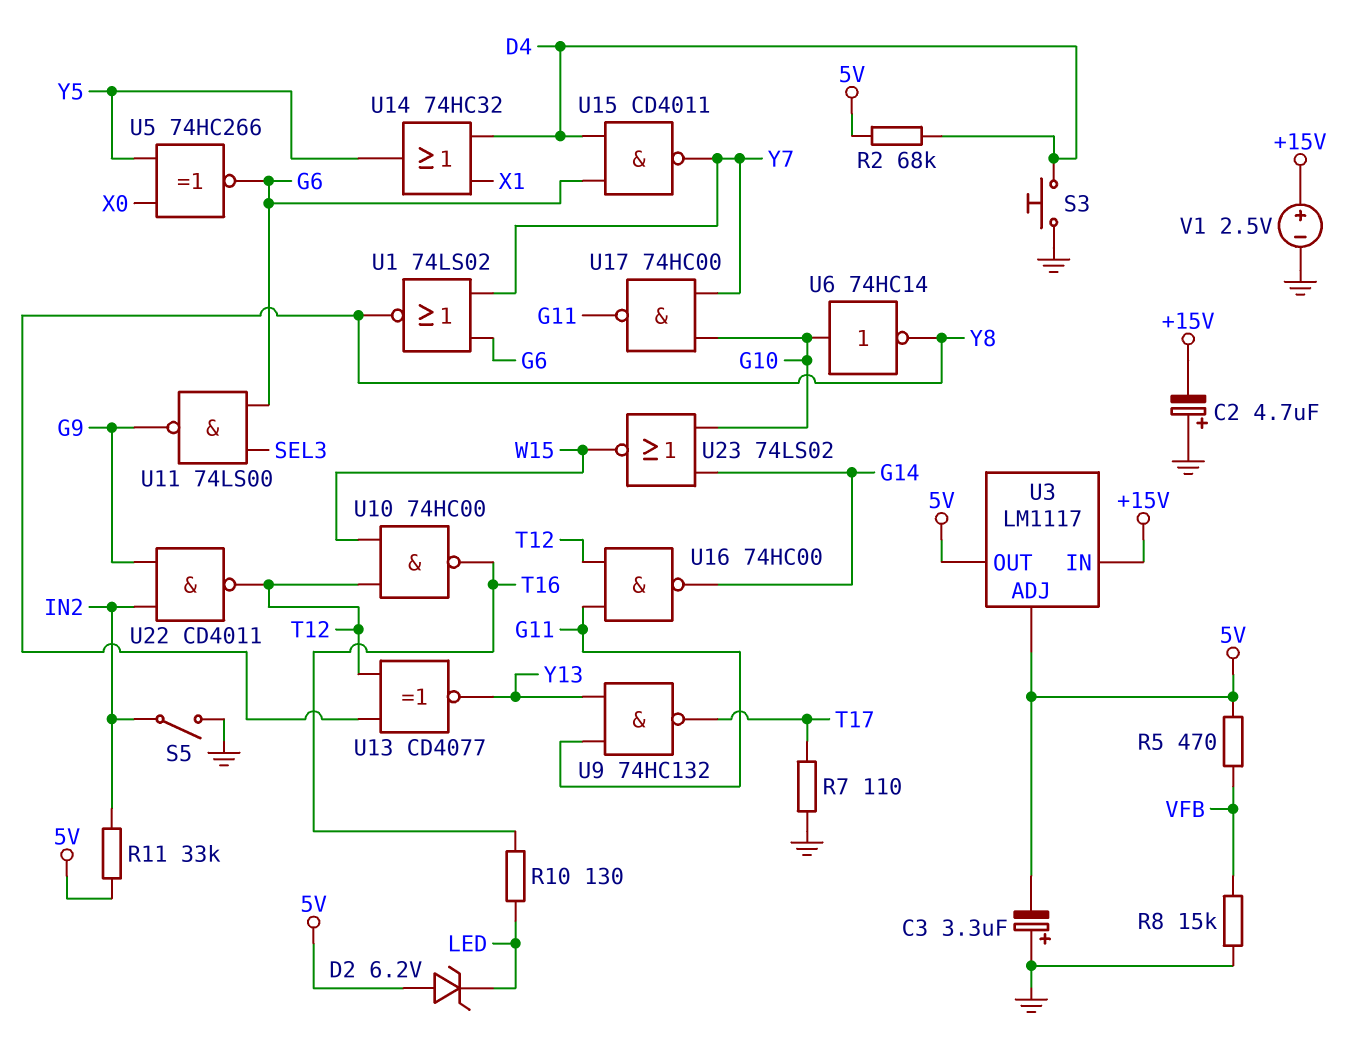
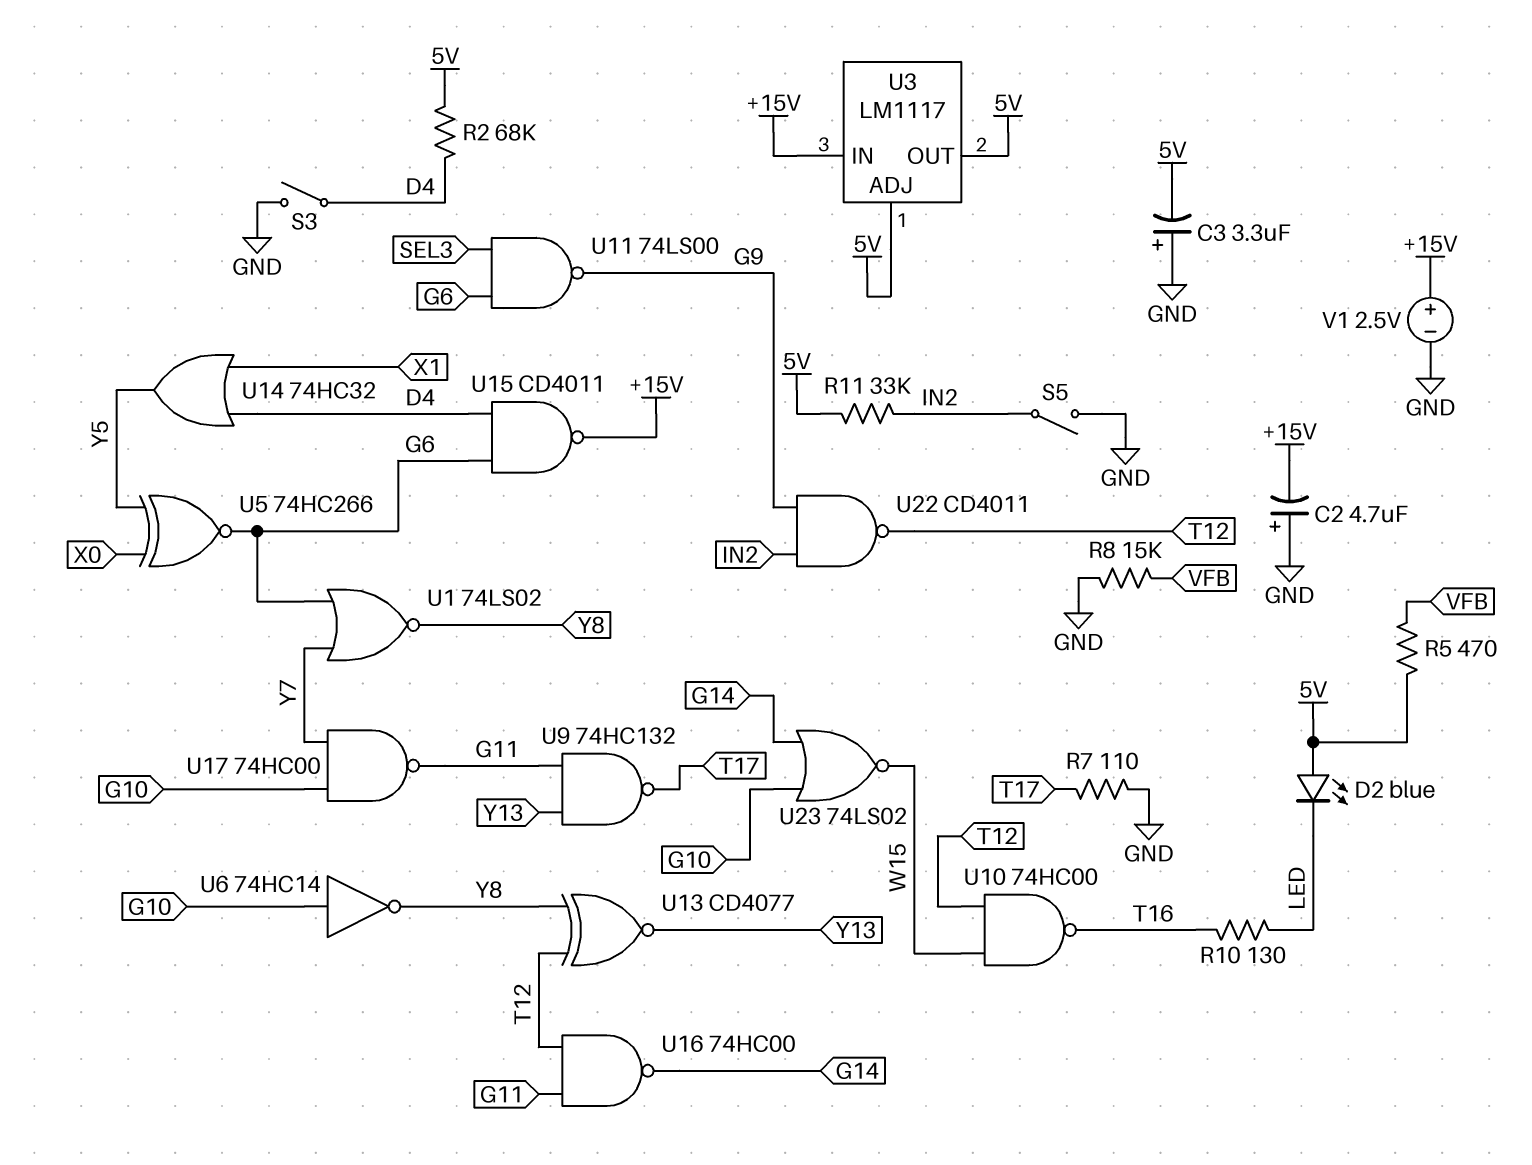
D2: zener 6.2V (A 5V, K LED) -> LED blue (A 5V, K LED)
S3: button (D4, GND) -> switch (D4, GND)
U15: NAND CD4011 (in D4, in G6, out Y7) -> NAND CD4011 (in D4, in G6, out +15V)

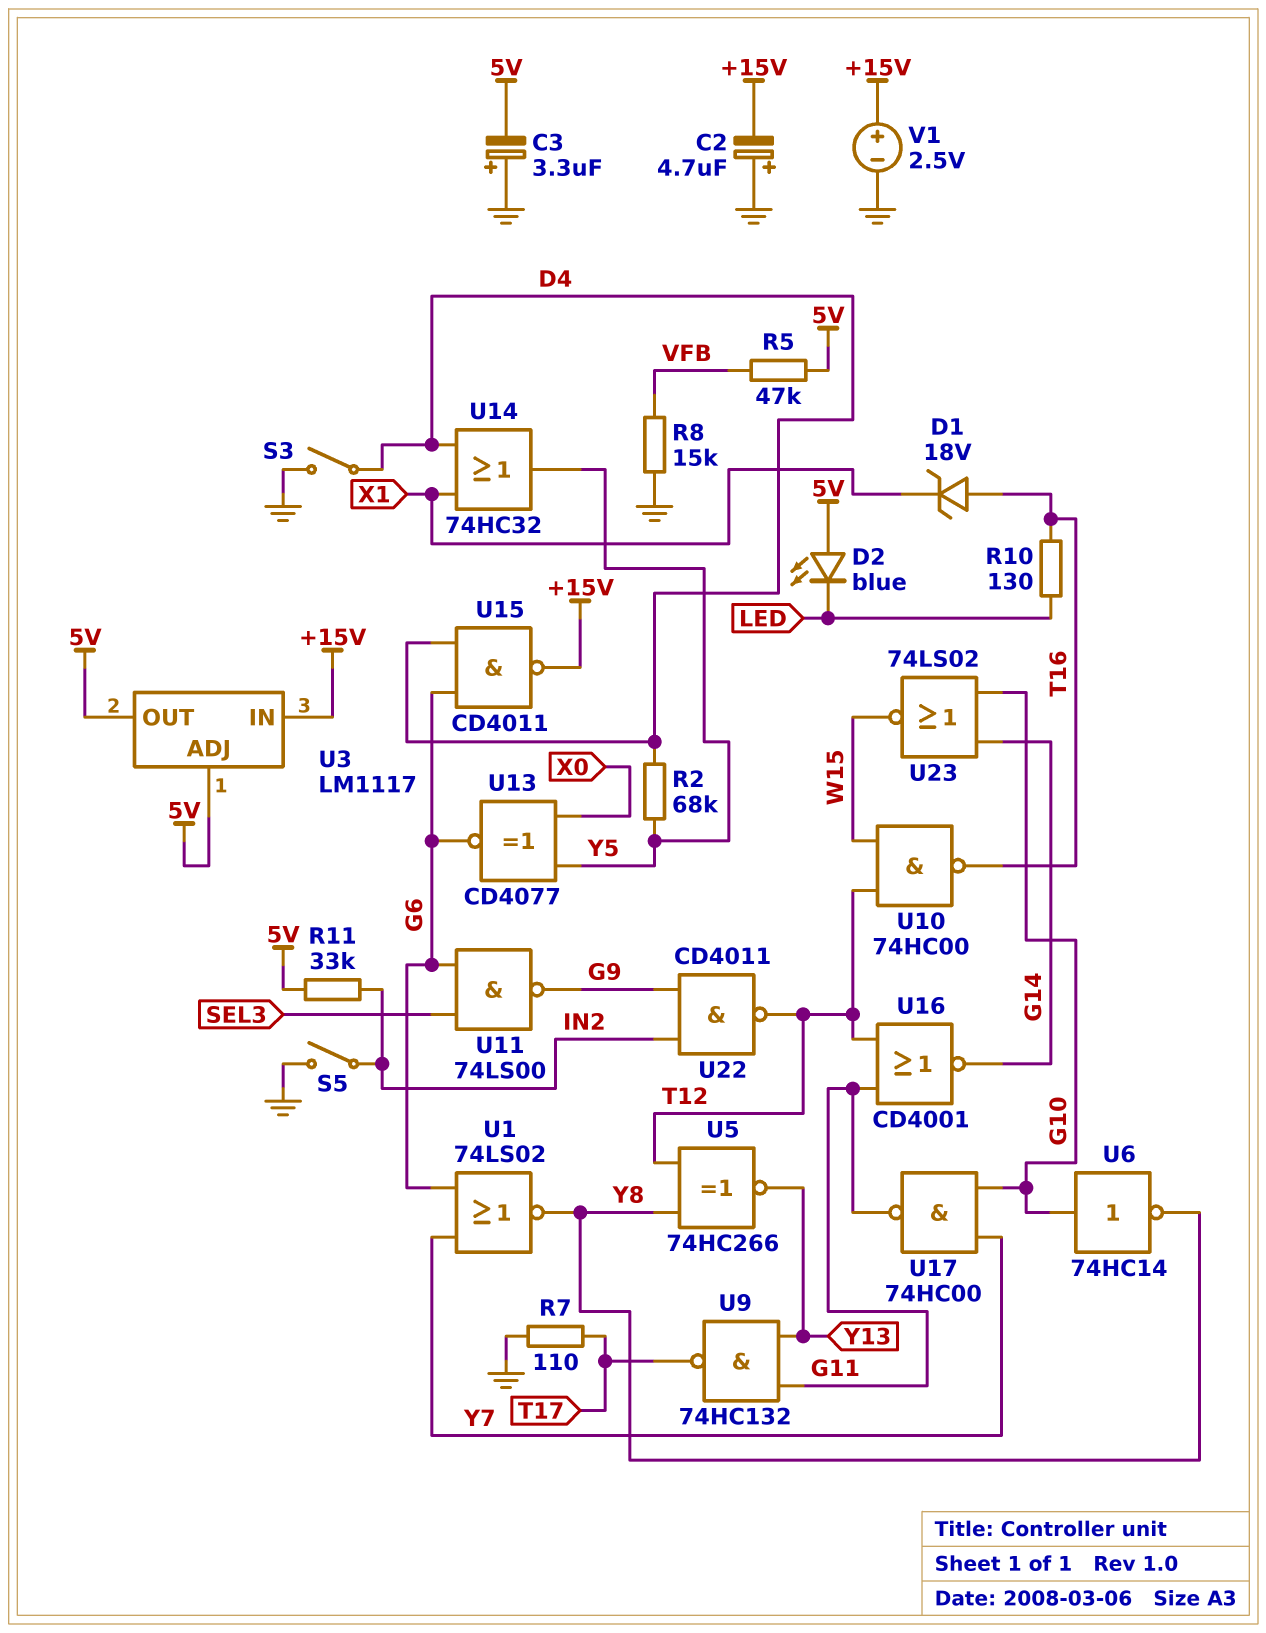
D1: none -> zener 18V (A T16, K X1)
R2: 68k (5V, D4) -> 68k (D4, Y5)
R5: 470 (5V, VFB) -> 47k (5V, VFB)
U5: XNOR 74HC266 (in X0, in Y5, out G6) -> XNOR 74HC266 (in T12, in Y8, out Y13)
U13: XNOR CD4077 (in T12, in Y8, out Y13) -> XNOR CD4077 (in X0, in Y5, out G6)
U16: NAND 74HC00 (in G11, in T12, out G14) -> NOR CD4001 (in G11, in T12, out G14)

